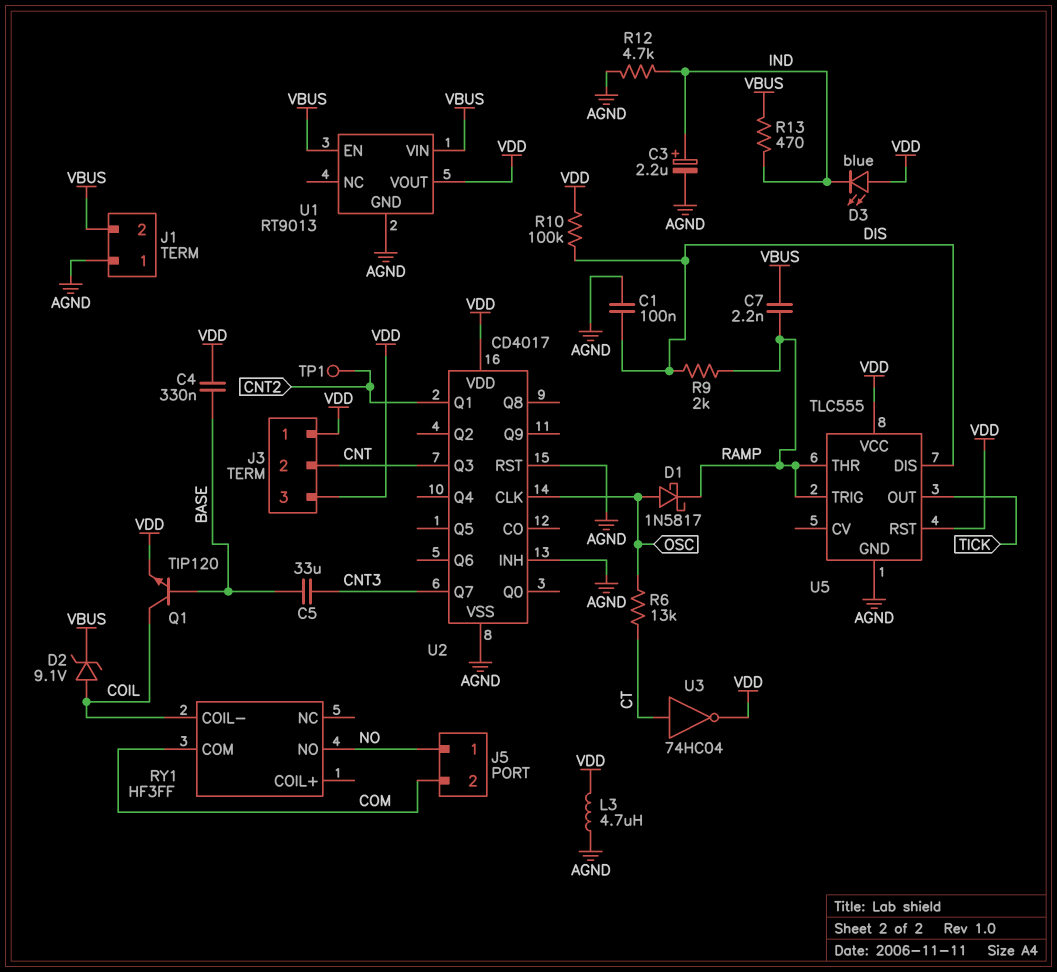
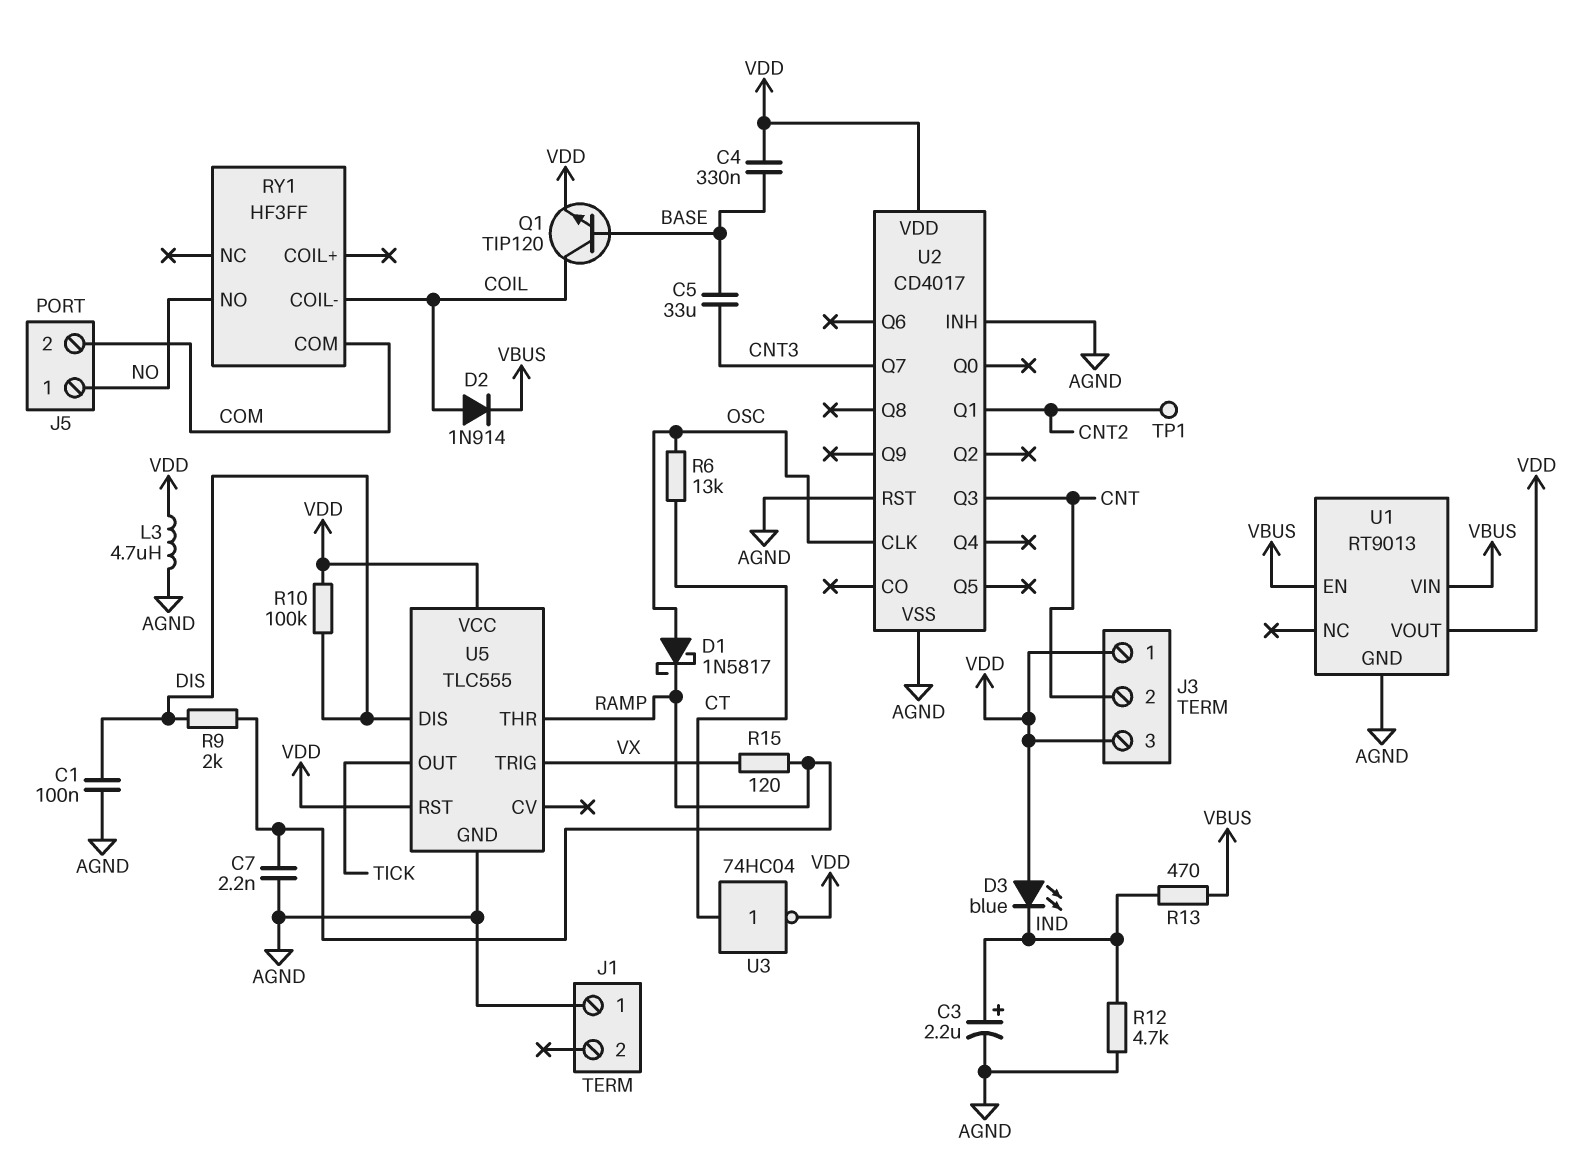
C7: 2.2nF (RAMP, VBUS) -> 2.2nF (AGND, RAMP)
D2: zener 9.1V (A COIL, K VBUS) -> diode 1N914 (A COIL, K VBUS)
J1 pin 2: VBUS -> none
R15: none -> 120 (RAMP, VX)
U5 pin TRIG: RAMP -> VX

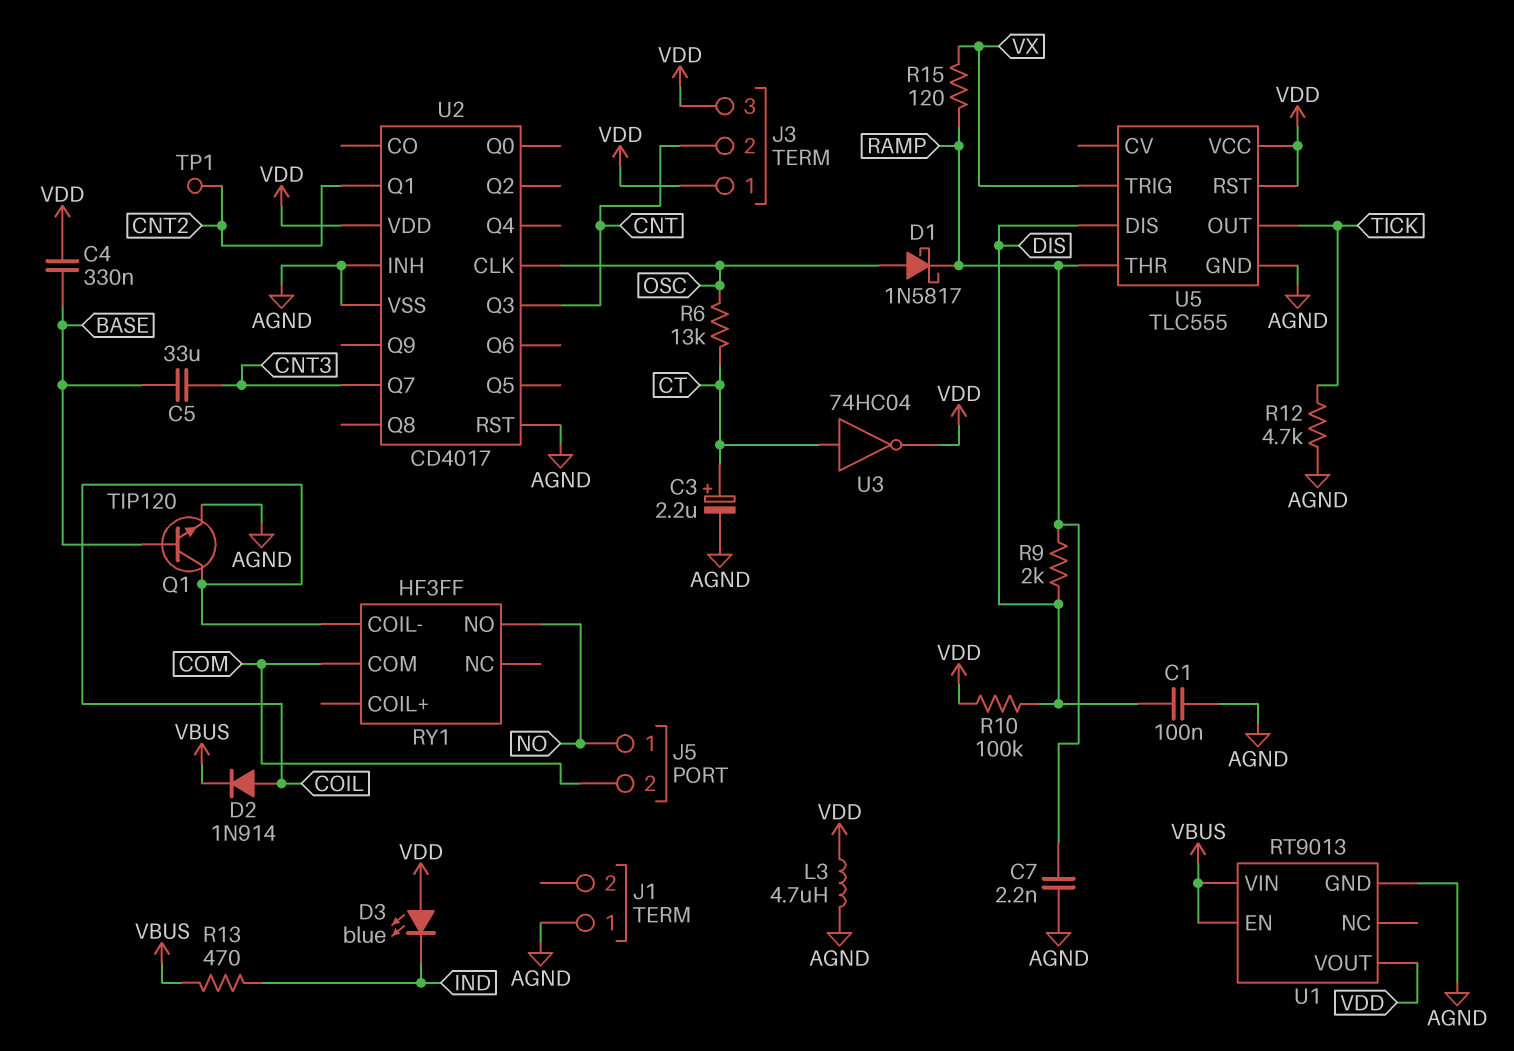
C3: 2.2uF (plus IND, minus AGND) -> 2.2uF (plus CT, minus AGND)
Q1: NPN TIP120 (B BASE, C COIL, E VDD) -> NPN TIP120 (B BASE, C COIL, E AGND)
R12: 4.7k (AGND, IND) -> 4.7k (AGND, TICK)

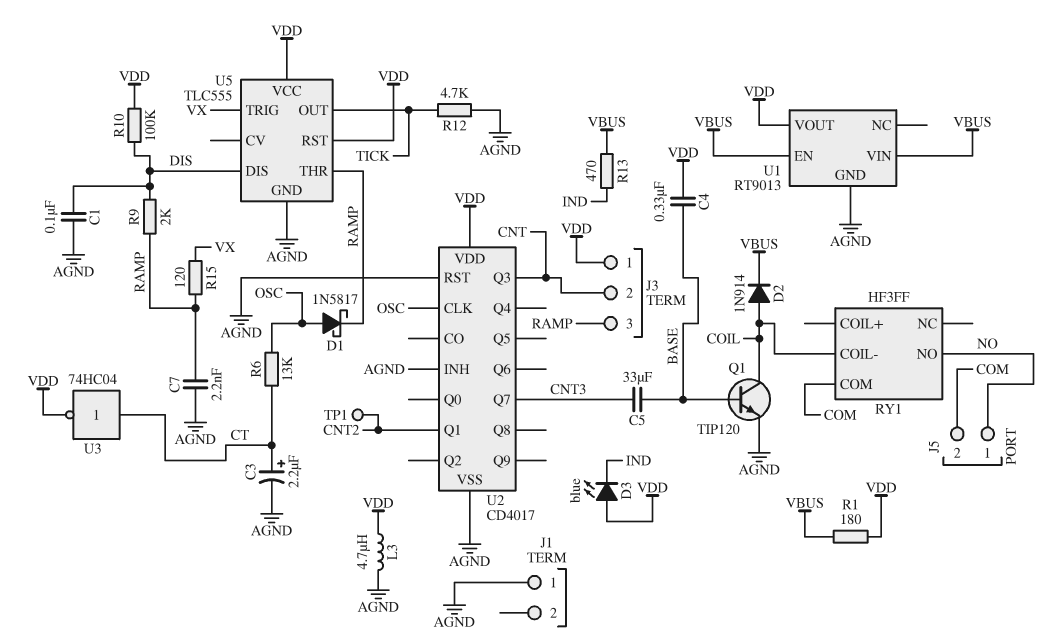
J3 pin 3: VDD -> RAMP
R1: none -> 180 (VBUS, VDD)

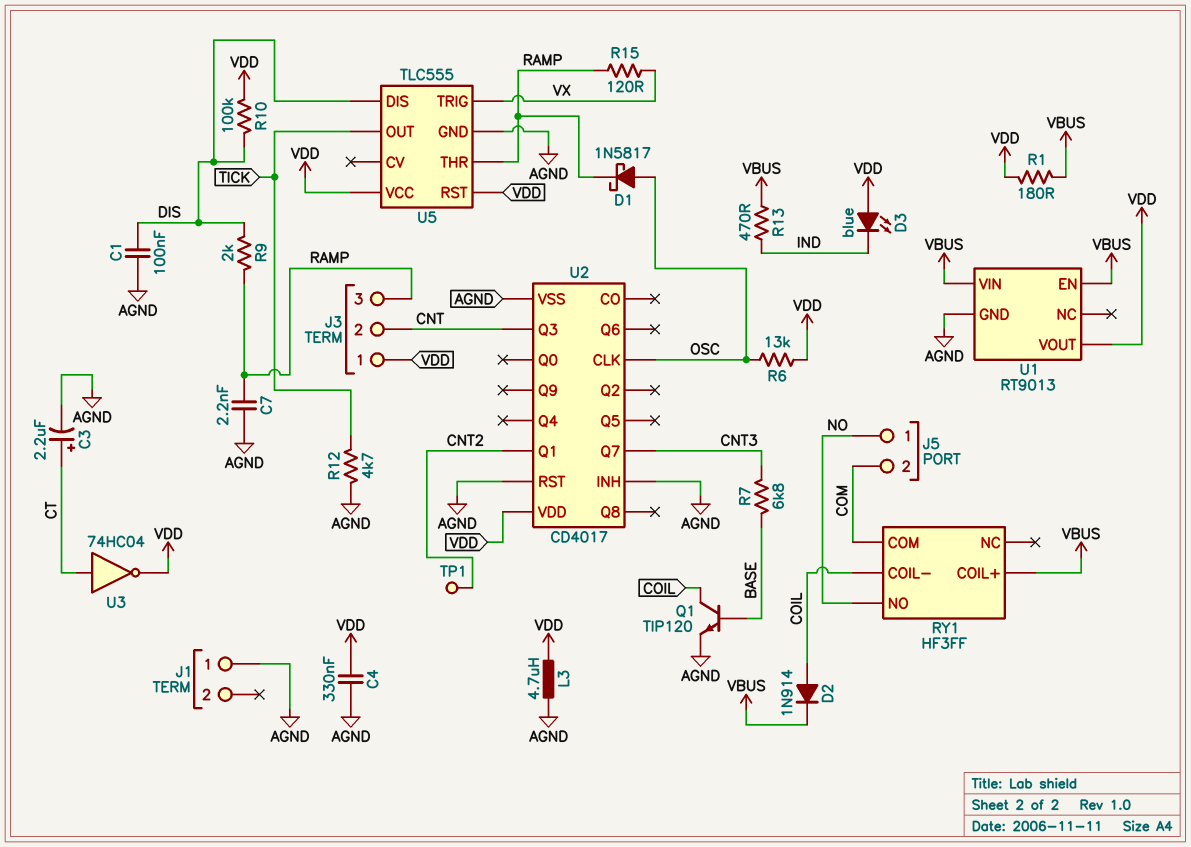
C4: 330nF (BASE, VDD) -> 330nF (AGND, VDD)
C5: 33uF (BASE, CNT3) -> none
R6: 13k (CT, OSC) -> 13k (OSC, VDD)
R7: none -> 6.8k (BASE, CNT3)
RY1 pin COIL+: none -> VBUS

